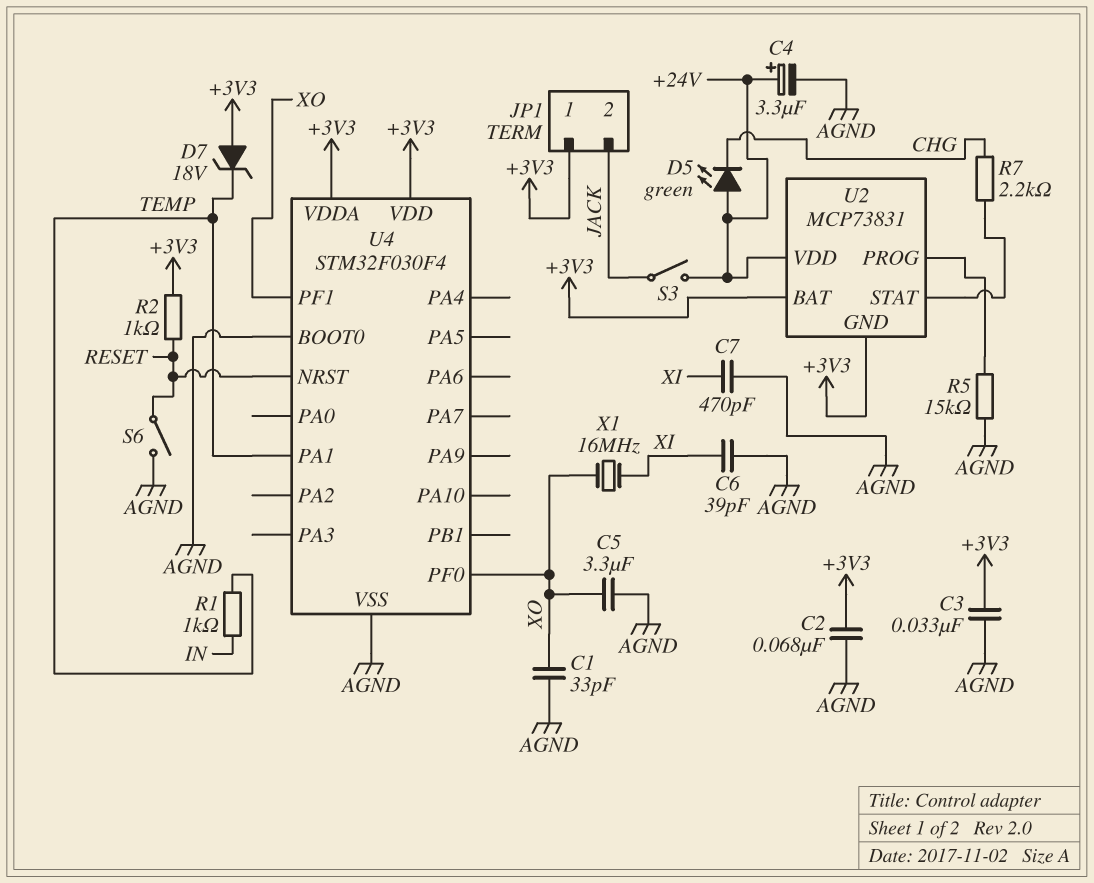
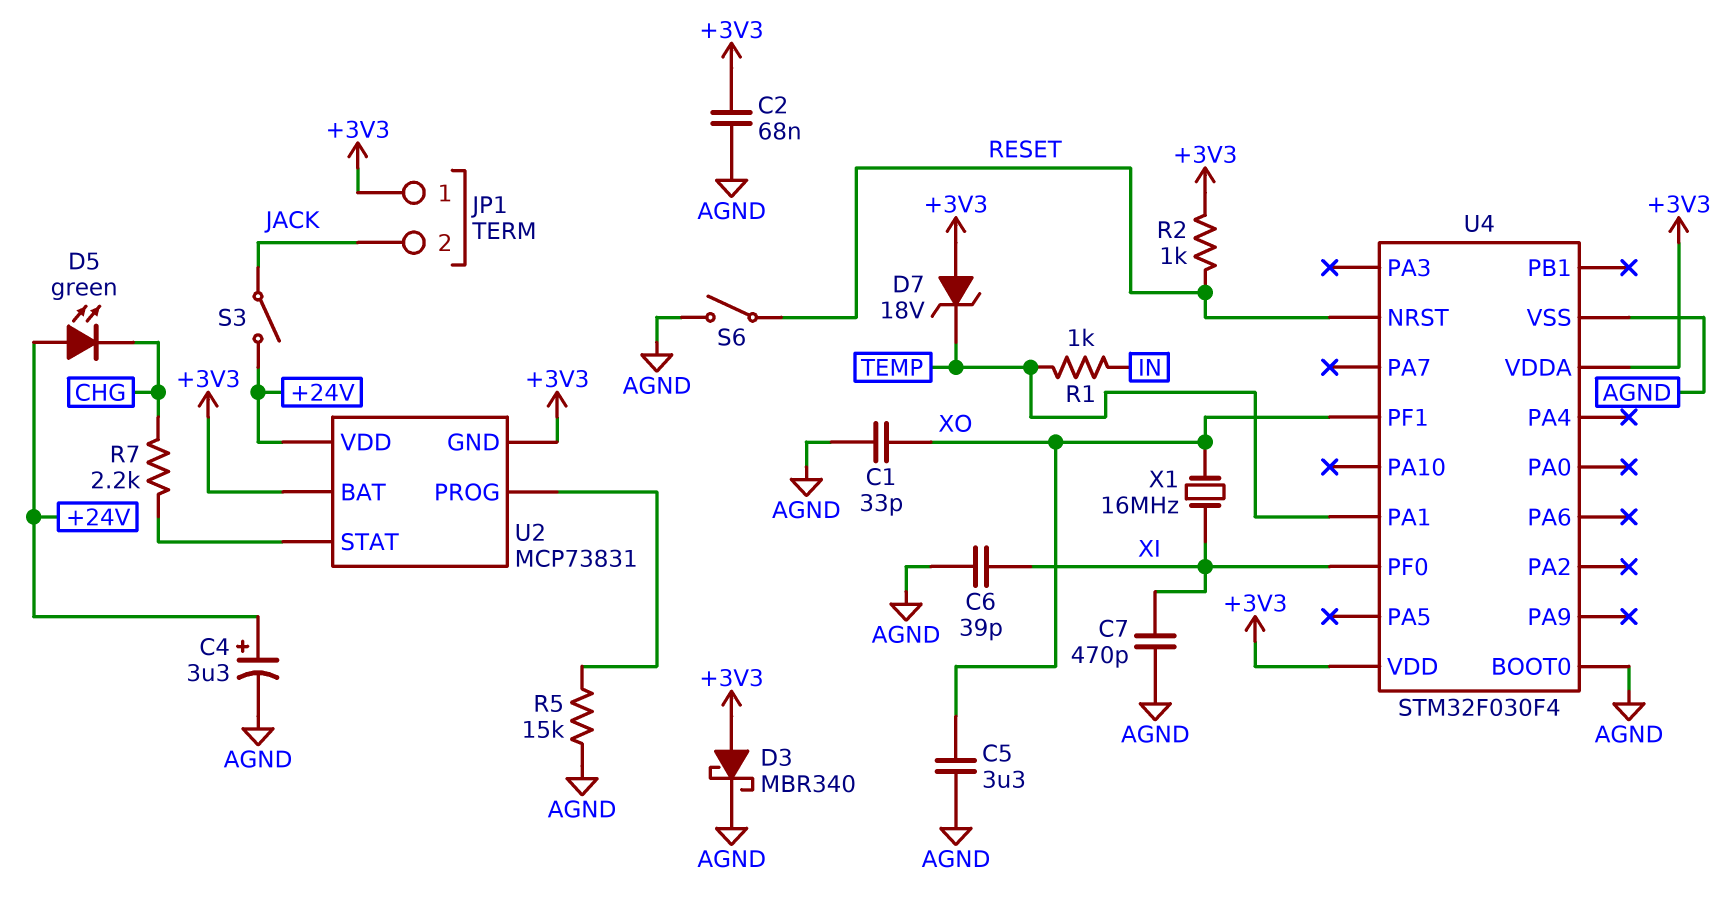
C3: 33nF (+3V3, AGND) -> none
D3: none -> schottky MBR340 (A +3V3, K AGND)
U4 pin PF0: XO -> XI

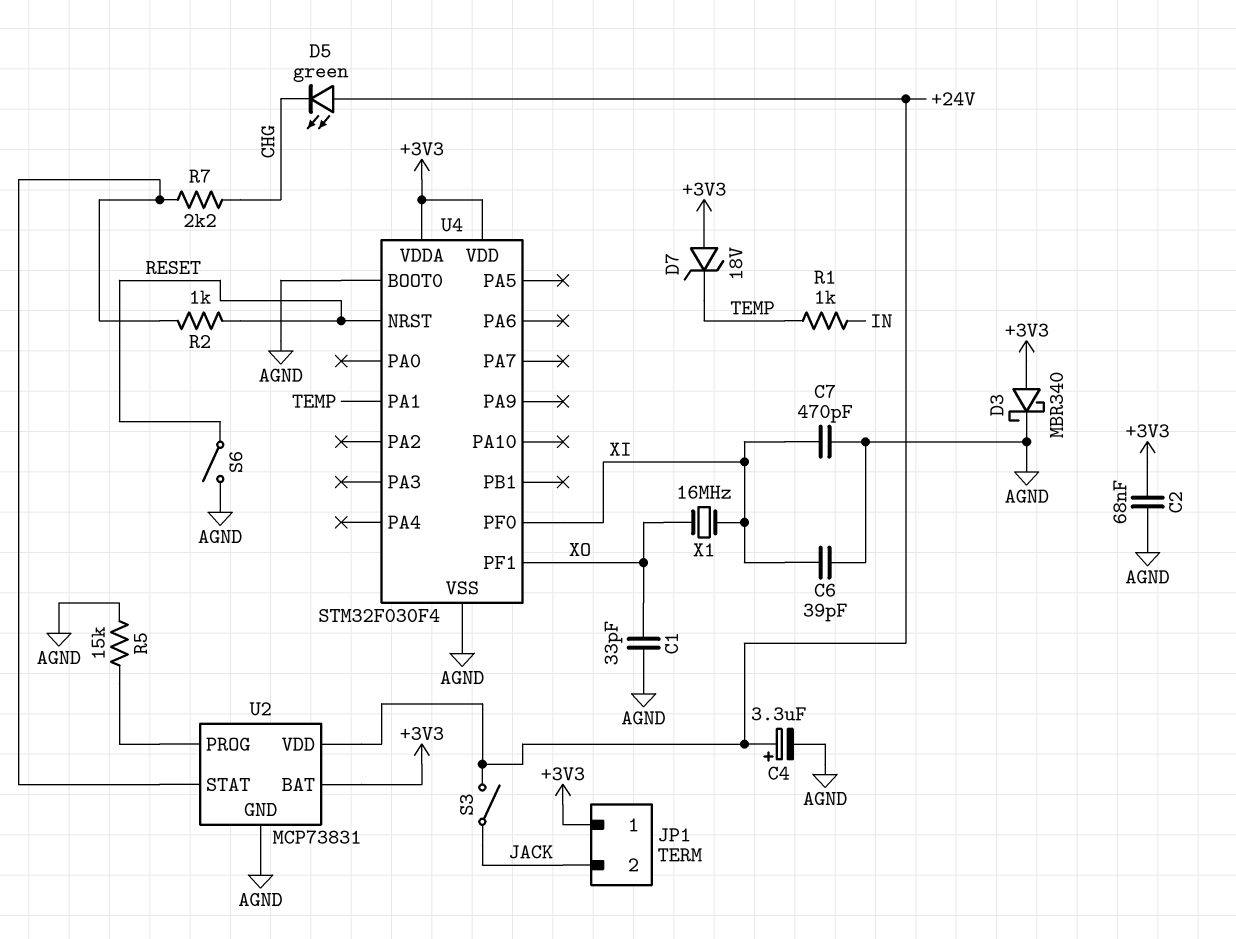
C5: 3.3uF (AGND, XO) -> none
R2: 1k (+3V3, RESET) -> 1k (RESET, U2/STAT)
U2 pin GND: +3V3 -> AGND

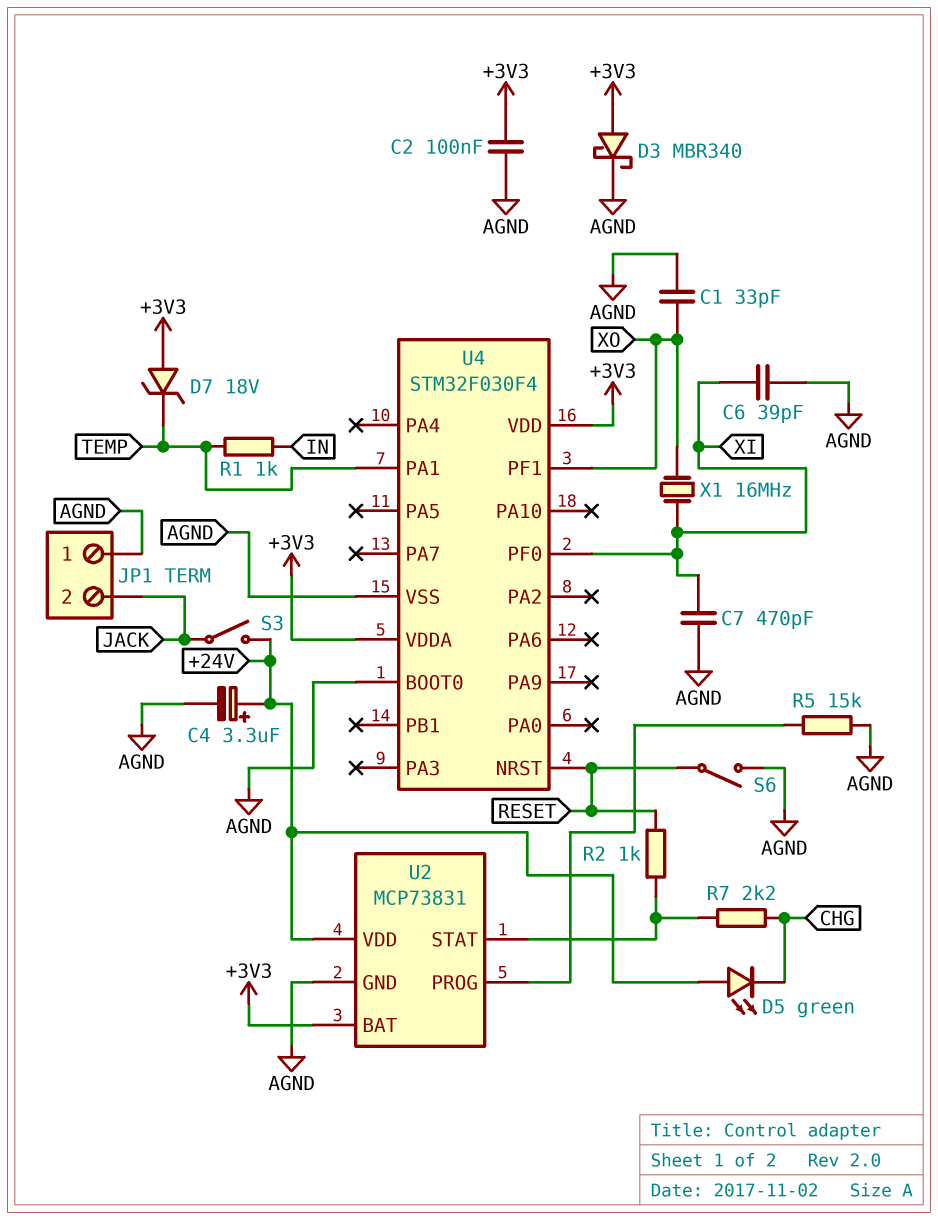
C2: 68nF (+3V3, AGND) -> 100nF (+3V3, AGND)
JP1 pin 1: +3V3 -> AGND

